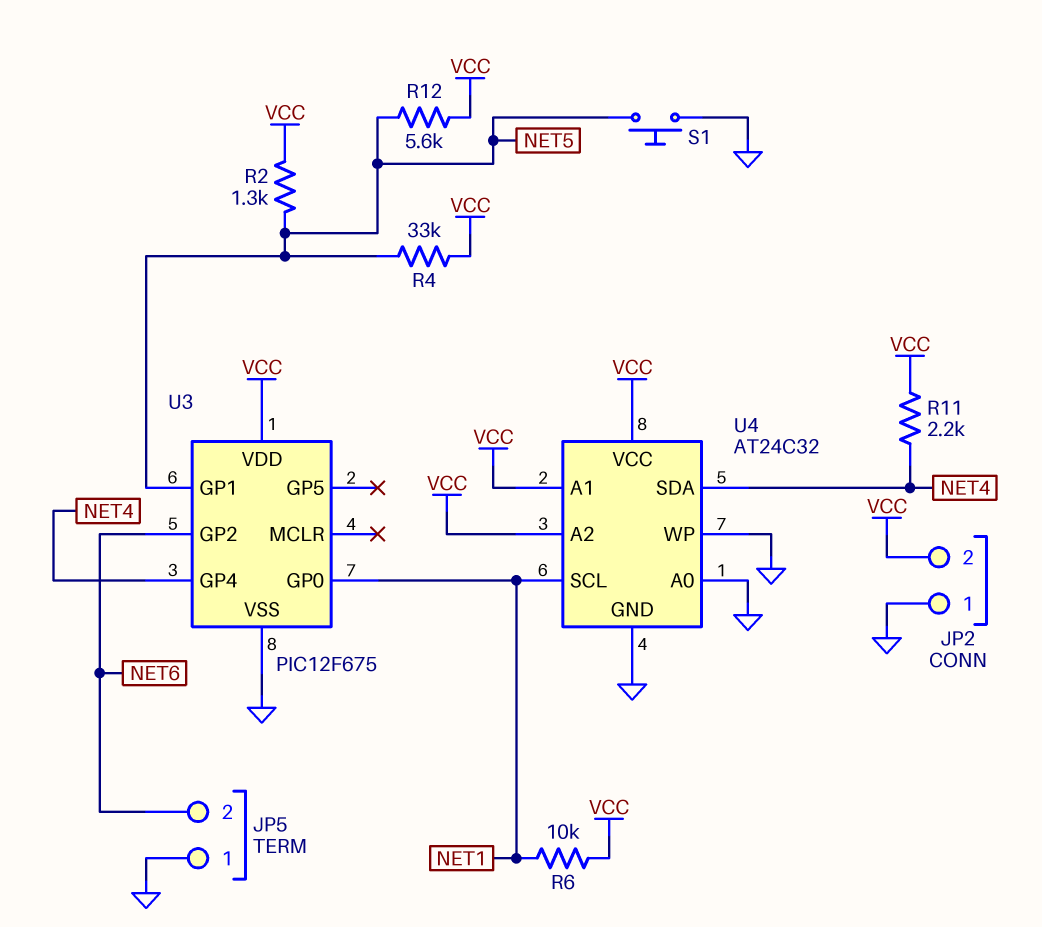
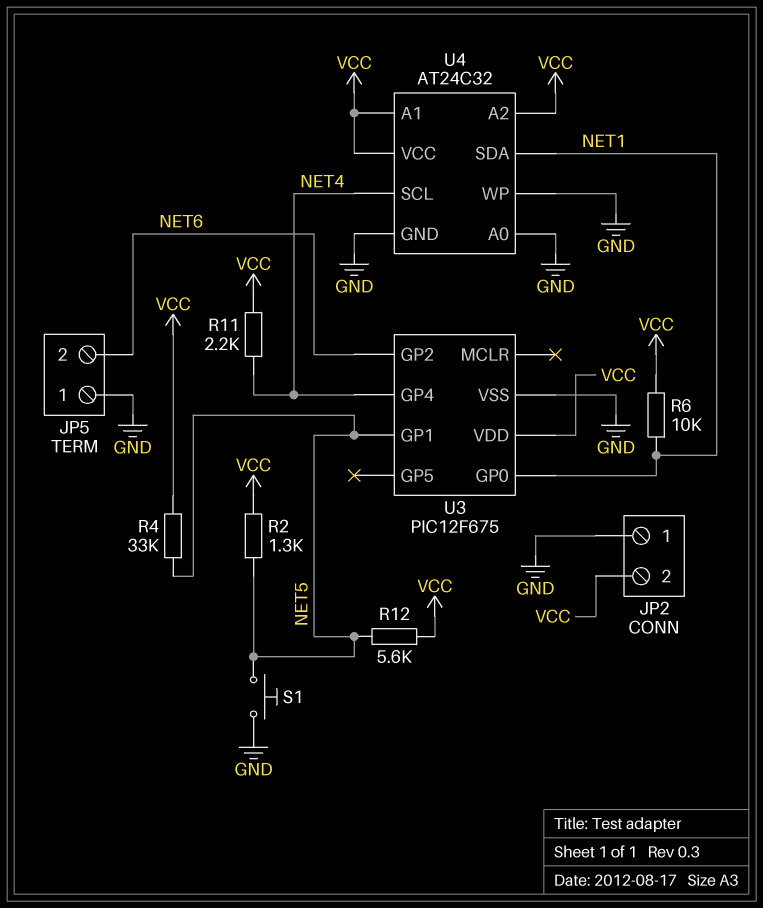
U4 pin SCL: NET1 -> NET4
U4 pin SDA: NET4 -> NET1

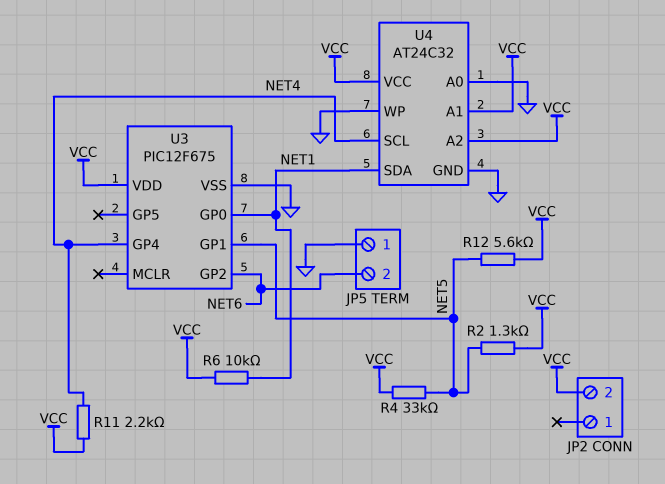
JP2 pin 1: GND -> none
S1: button (GND, NET5) -> none

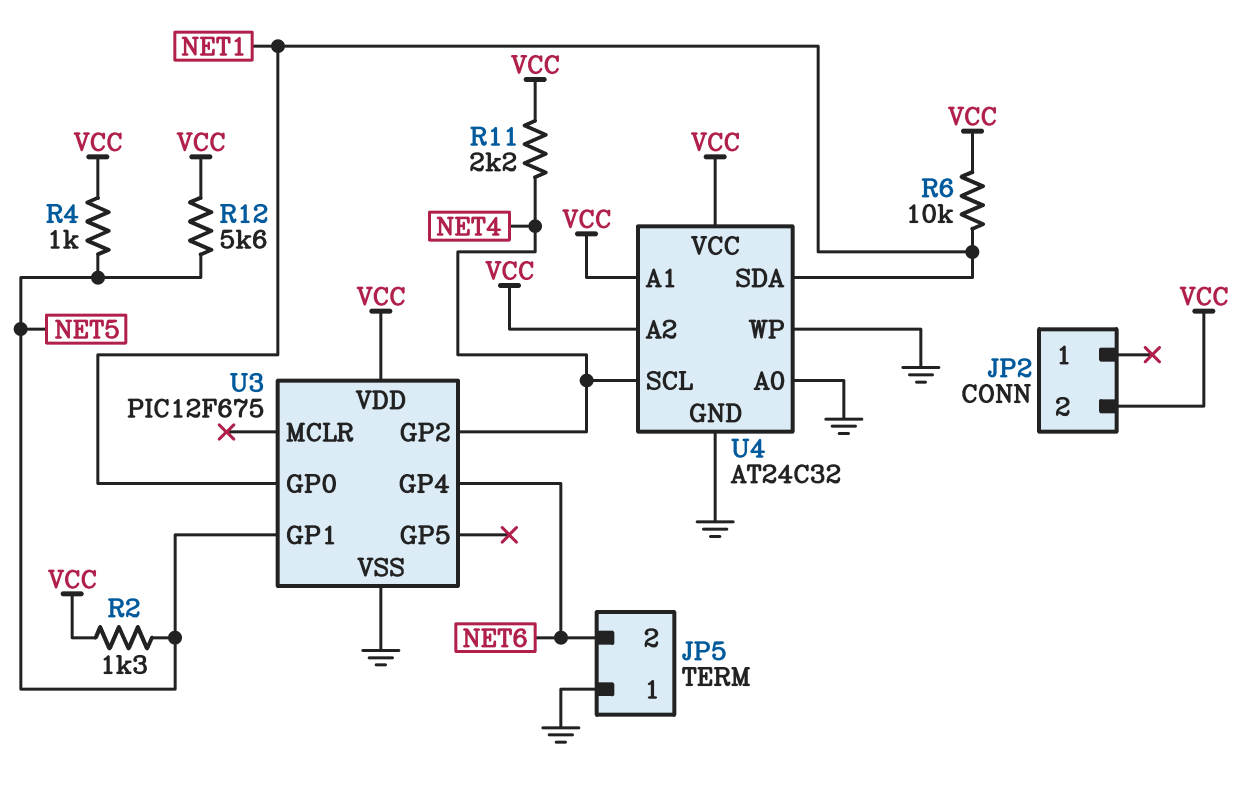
R4: 33k (NET5, VCC) -> 1k (NET5, VCC)
U3 pin GP2: NET6 -> NET4
U3 pin GP4: NET4 -> NET6

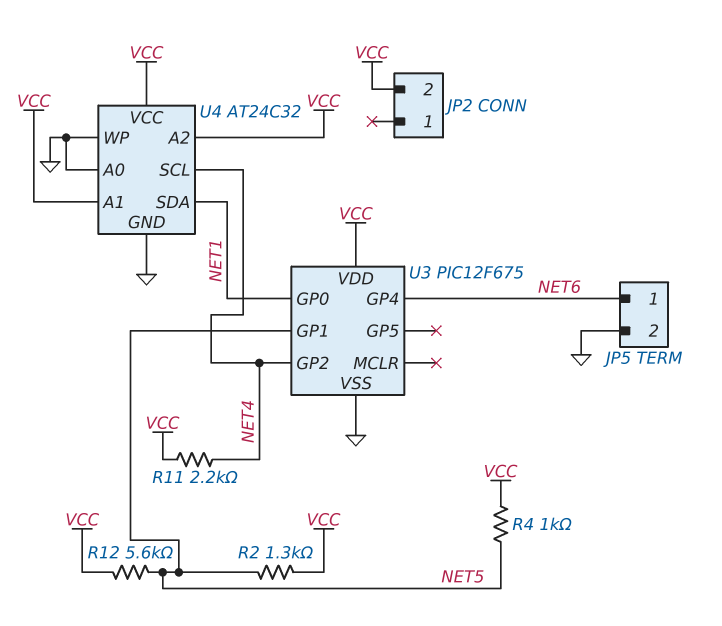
JP5 pin 1: GND -> NET6
JP5 pin 2: NET6 -> GND
R6: 10k (NET1, VCC) -> none

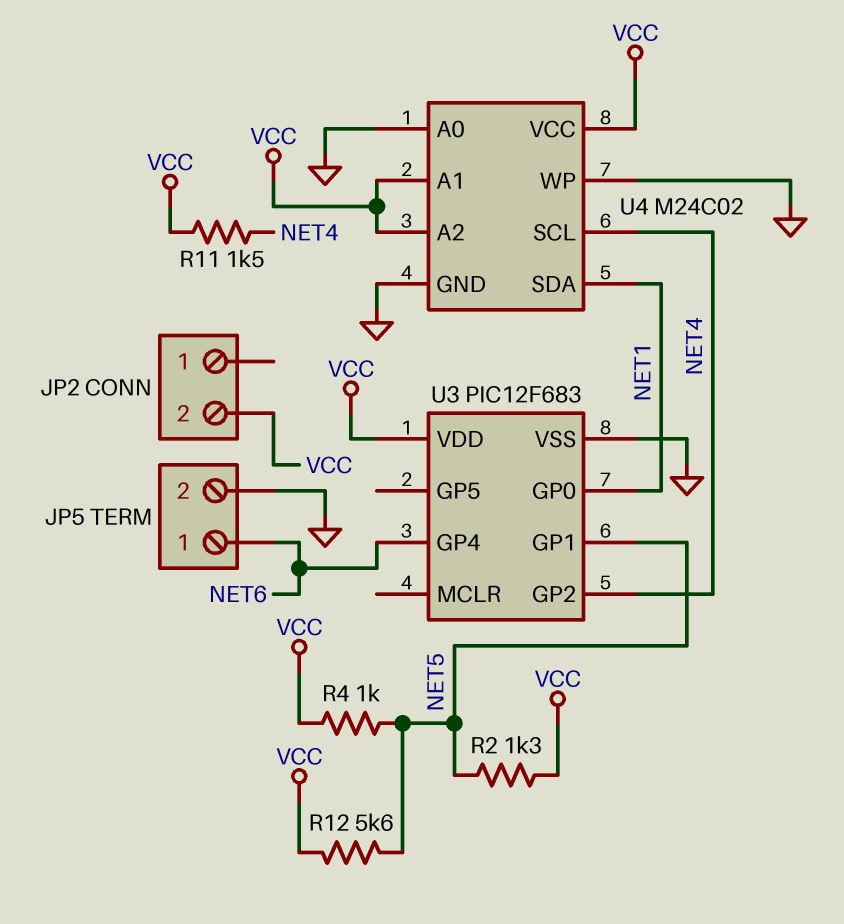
R11: 2.2k (NET4, VCC) -> 1.5k (NET4, VCC)
U3: PIC12F675 -> PIC12F683
U4: AT24C32 -> M24C02

